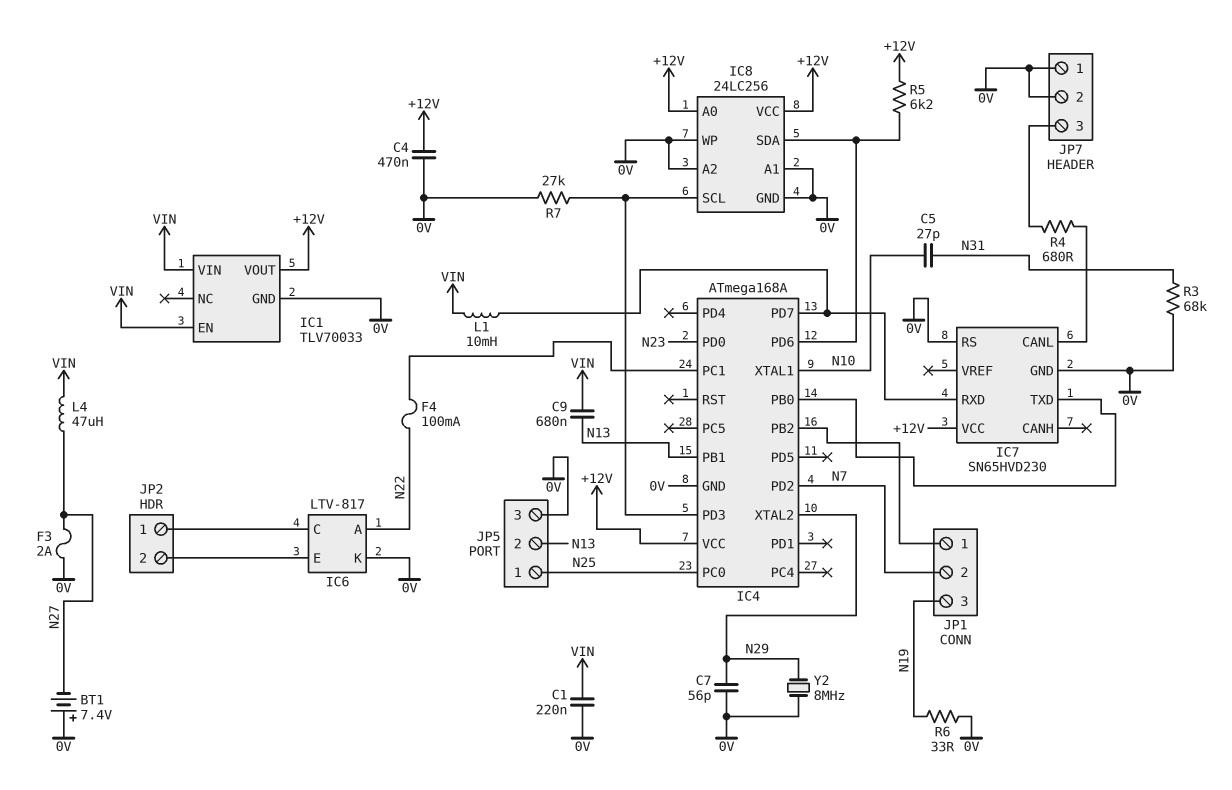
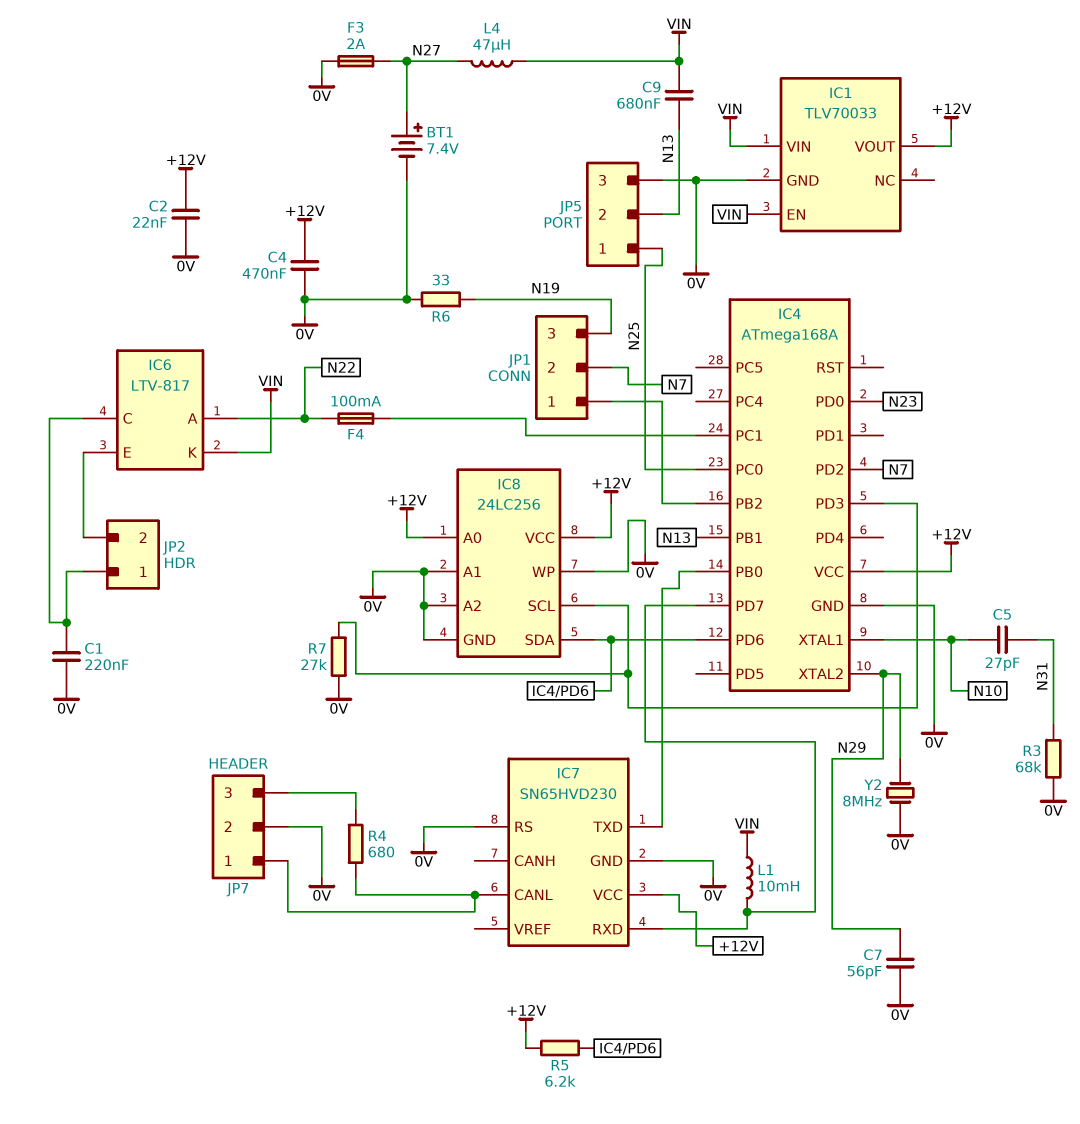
BT1: 7.4V (plus 0V, minus N27) -> 7.4V (plus N27, minus 0V)
C1: 220nF (0V, VIN) -> 220nF (0V, IC6/C)
C2: none -> 22nF (+12V, 0V)
IC6 pin K: 0V -> VIN
JP7 pin 1: 0V -> IC7/CANL

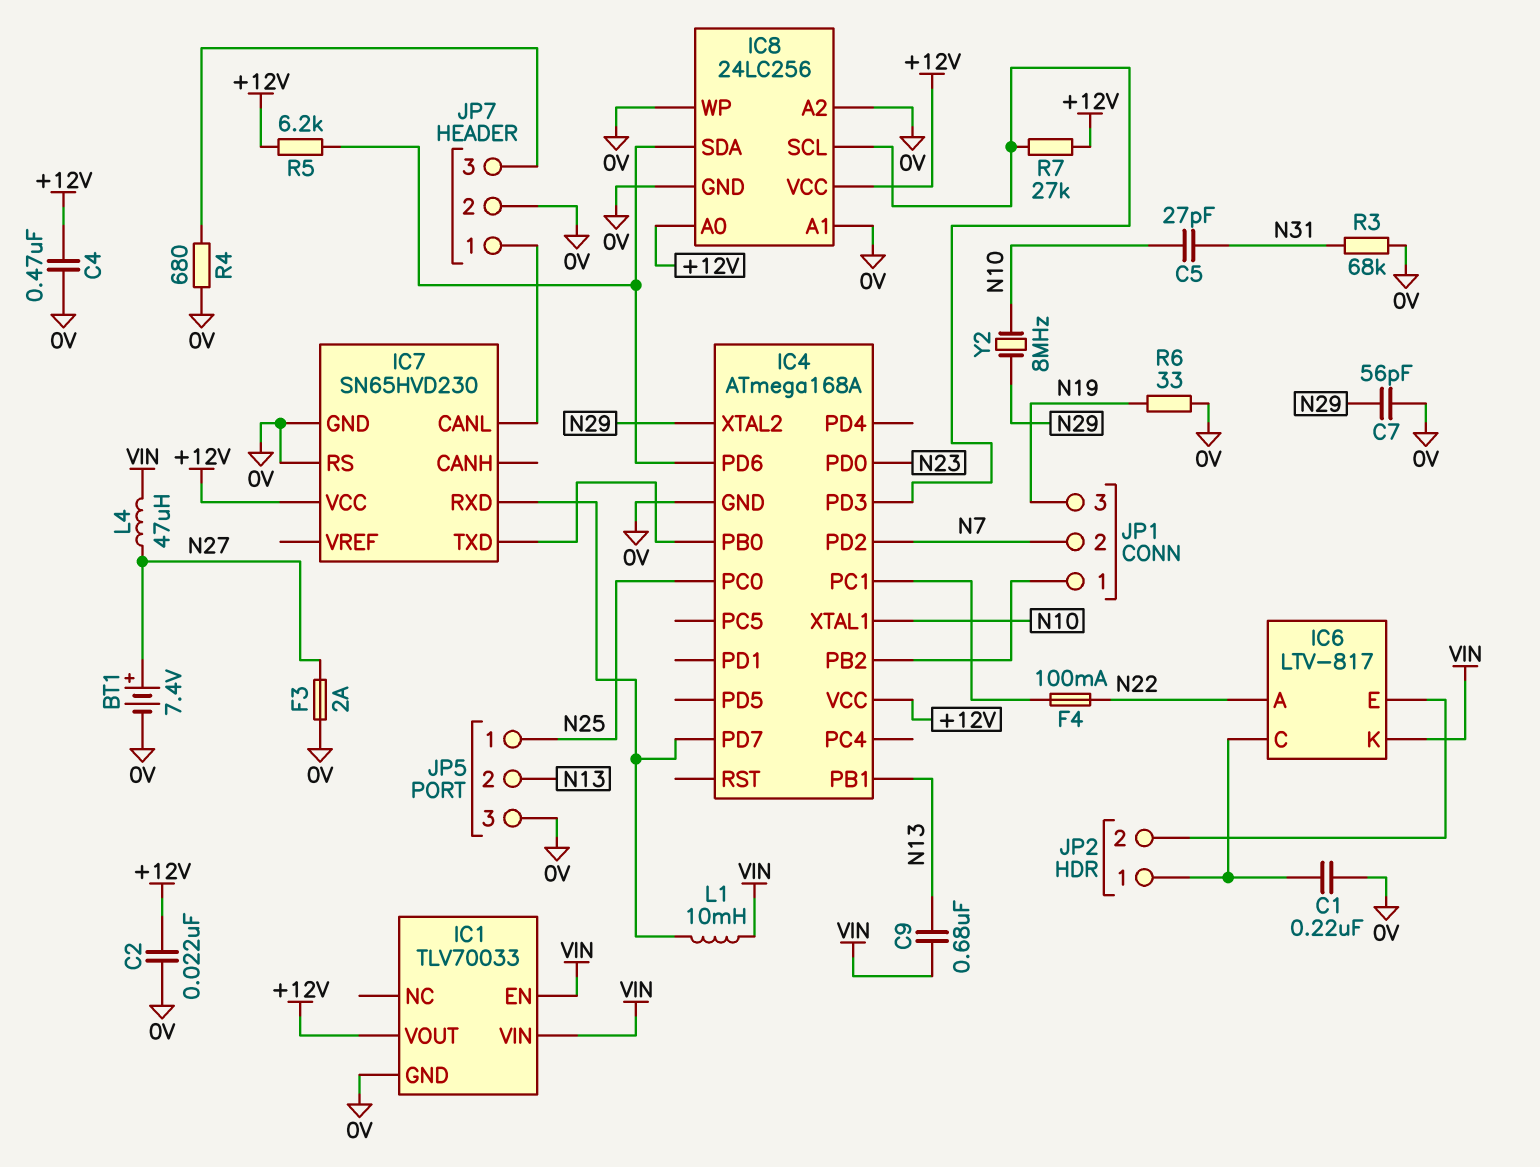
R4: 680 (IC7/CANL, JP7/3) -> 680 (0V, JP7/3)
R7: 27k (0V, IC4/PD3) -> 27k (+12V, IC4/PD3)
Y2: 8MHz (0V, N29) -> 8MHz (N10, N29)

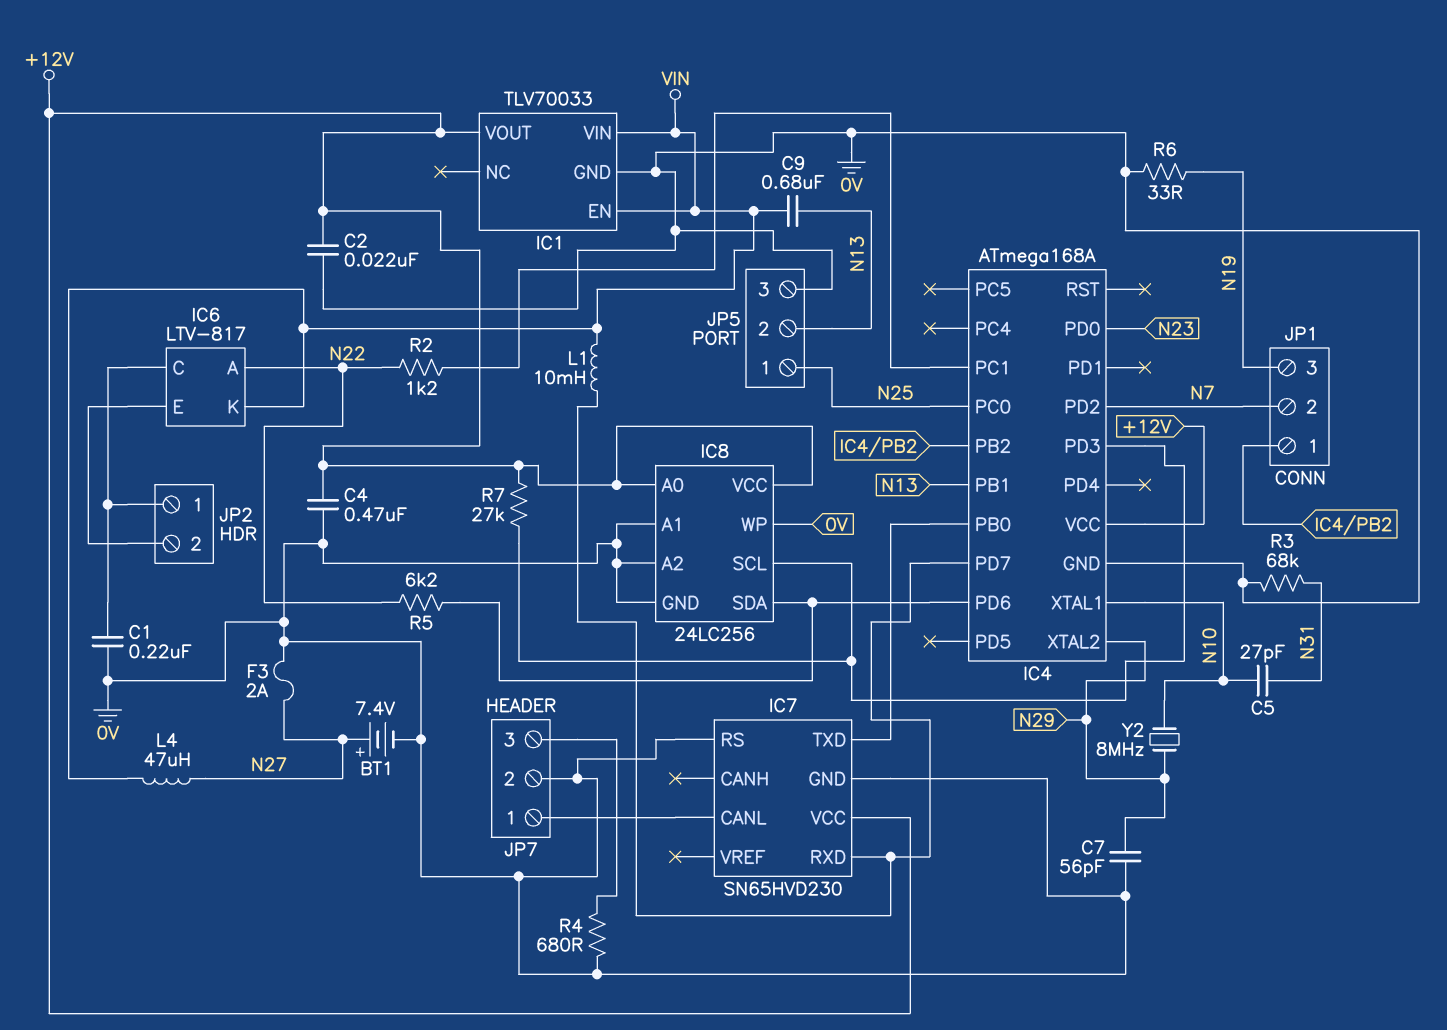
F4: 100mA (IC4/PC1, N22) -> none
R2: none -> 1.2k (IC4/PC1, N22)
R5: 6.2k (+12V, IC4/PD6) -> 6.2k (IC4/PD6, N22)

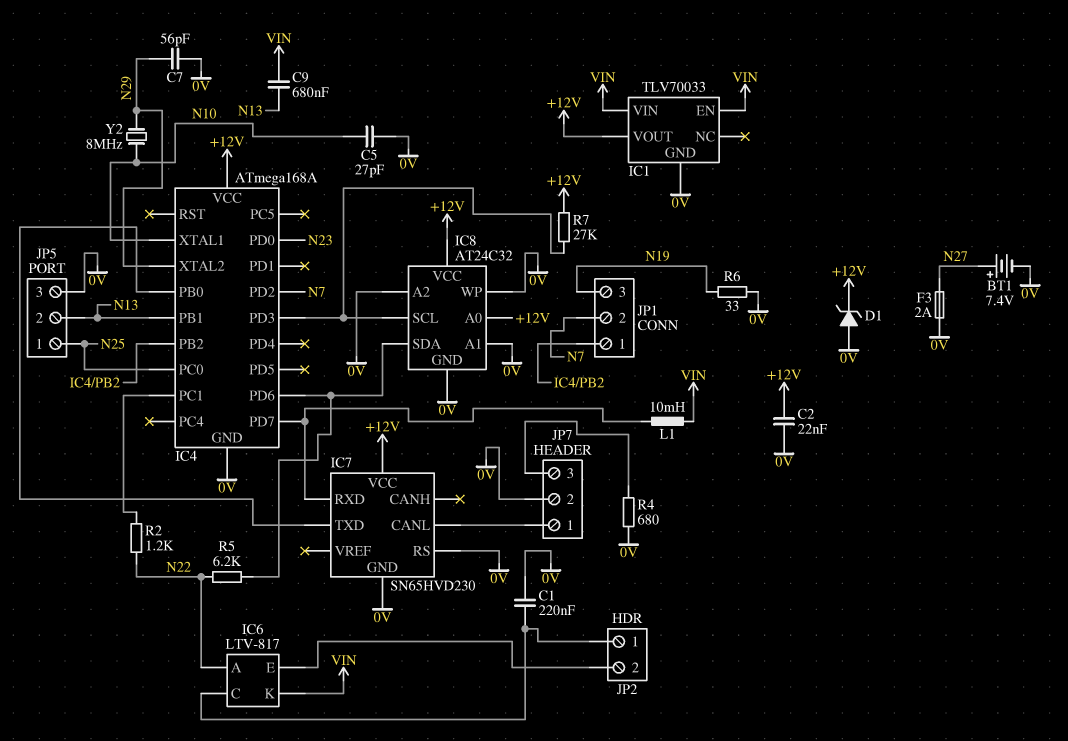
C4: 470nF (+12V, 0V) -> none
C5: 27pF (N10, N31) -> 27pF (0V, N10)
D1: none -> zener (A 0V, K +12V)
IC8: 24LC256 -> AT24C32
L4: 47uH (N27, VIN) -> none
R3: 68k (0V, N31) -> none

